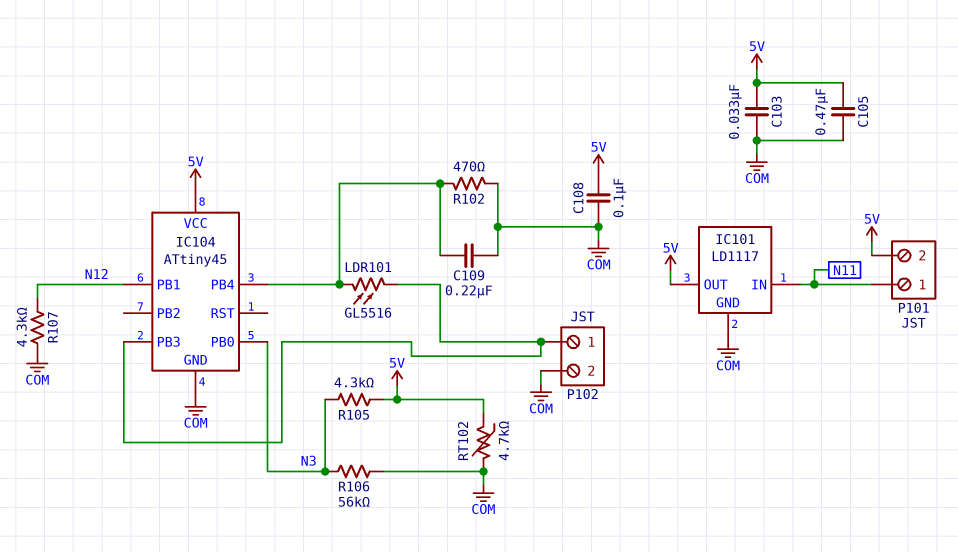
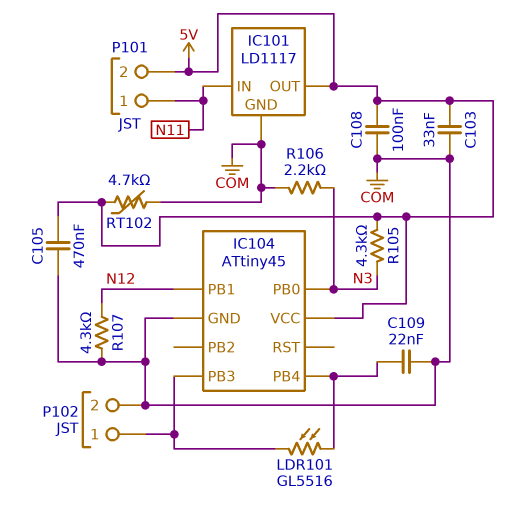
C109: 220nF (COM, IC104/PB4) -> 22nF (COM, IC104/PB4)
R102: 470 (COM, IC104/PB4) -> none
R106: 56k (COM, N3) -> 2.2k (COM, N3)

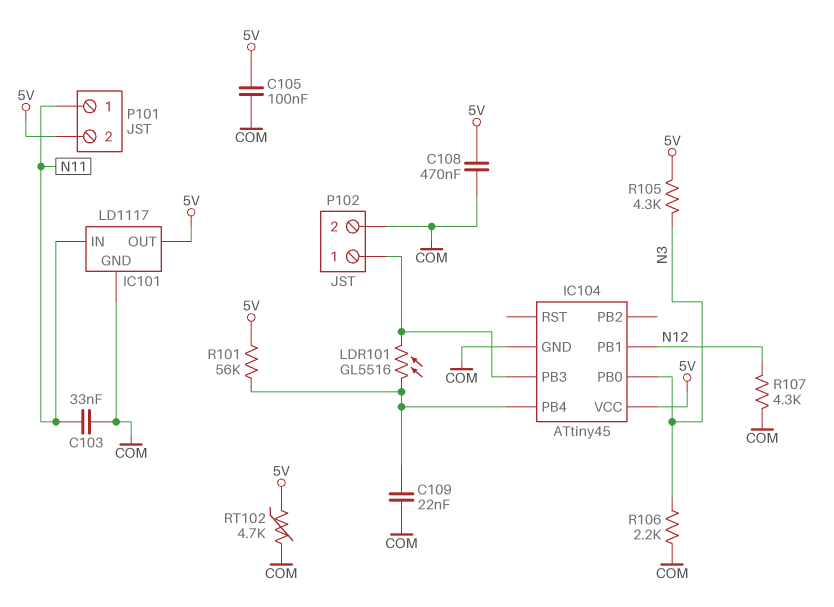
C103: 33nF (5V, COM) -> 33nF (COM, N11)
C105: 470nF (5V, COM) -> 100nF (5V, COM)
C108: 100nF (5V, COM) -> 470nF (5V, COM)
R101: none -> 56k (5V, IC104/PB4)

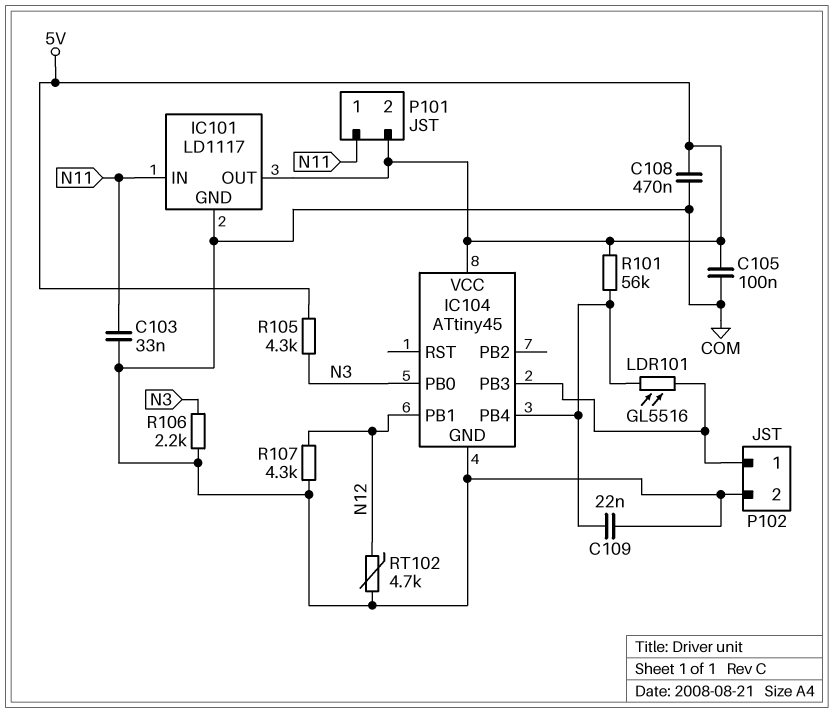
RT102: 4.7k (5V, COM) -> 4.7k (COM, N12)

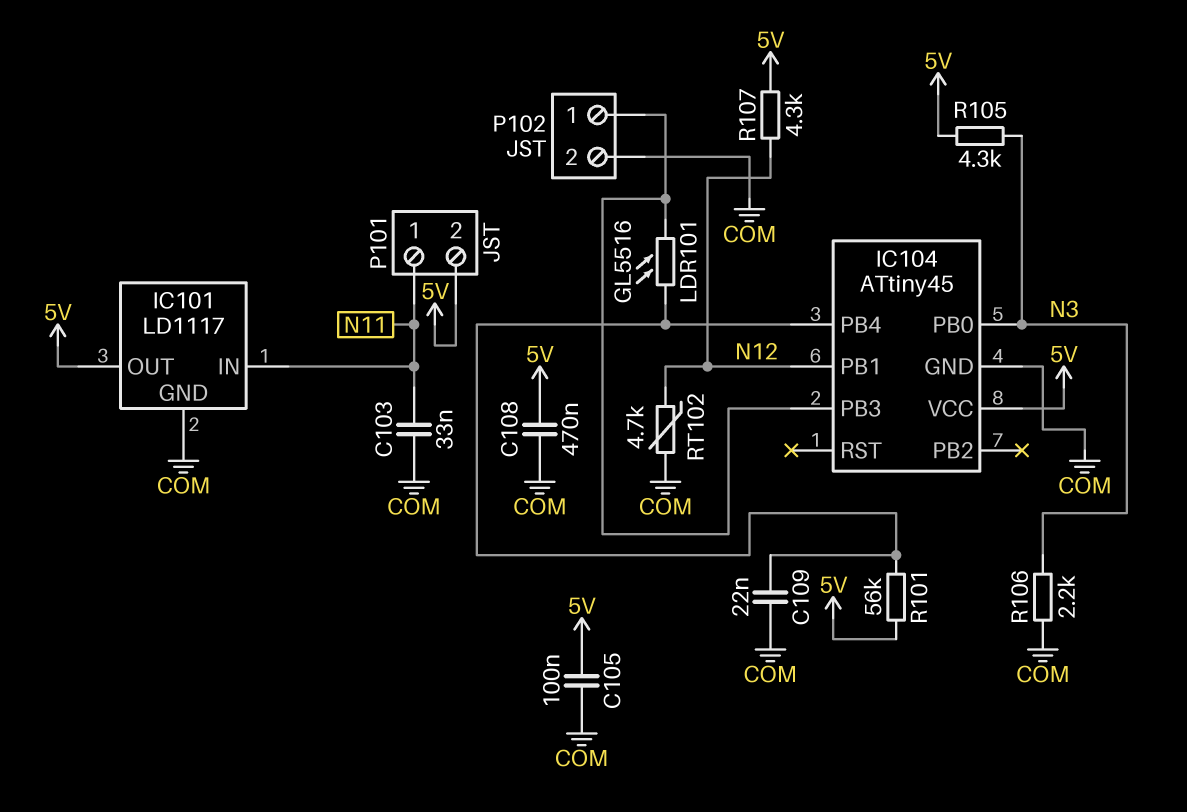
R107: 4.3k (COM, N12) -> 4.3k (5V, N12)

